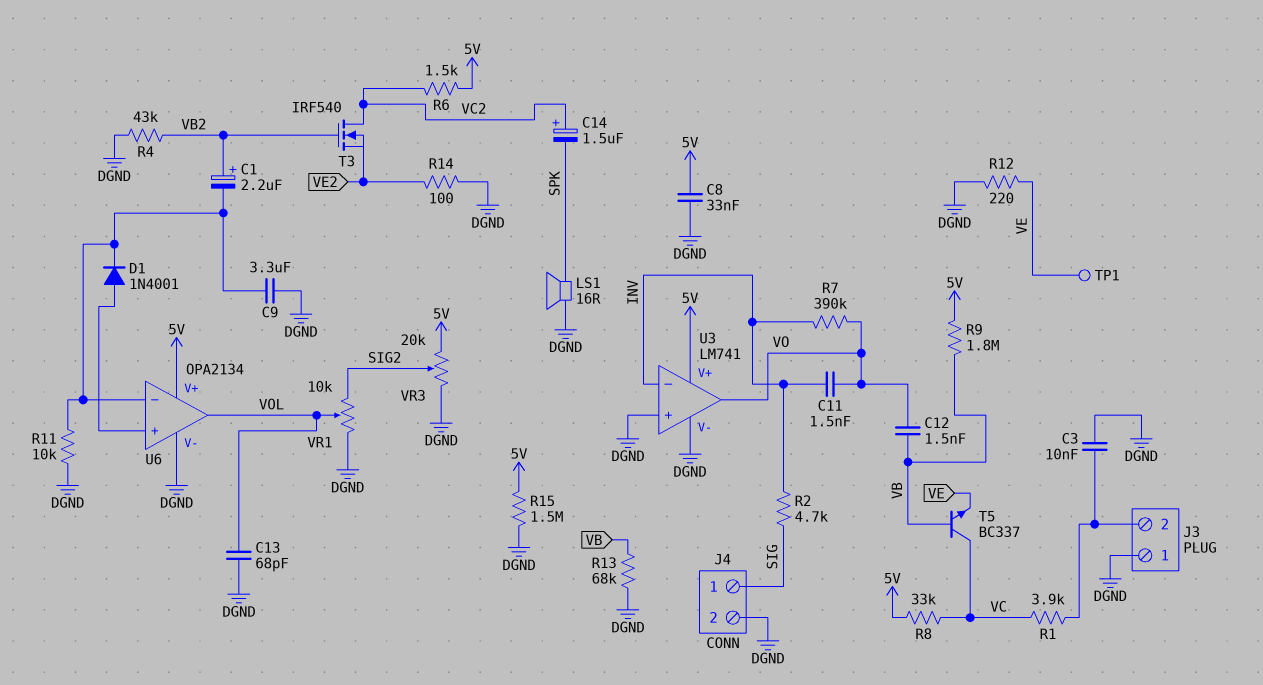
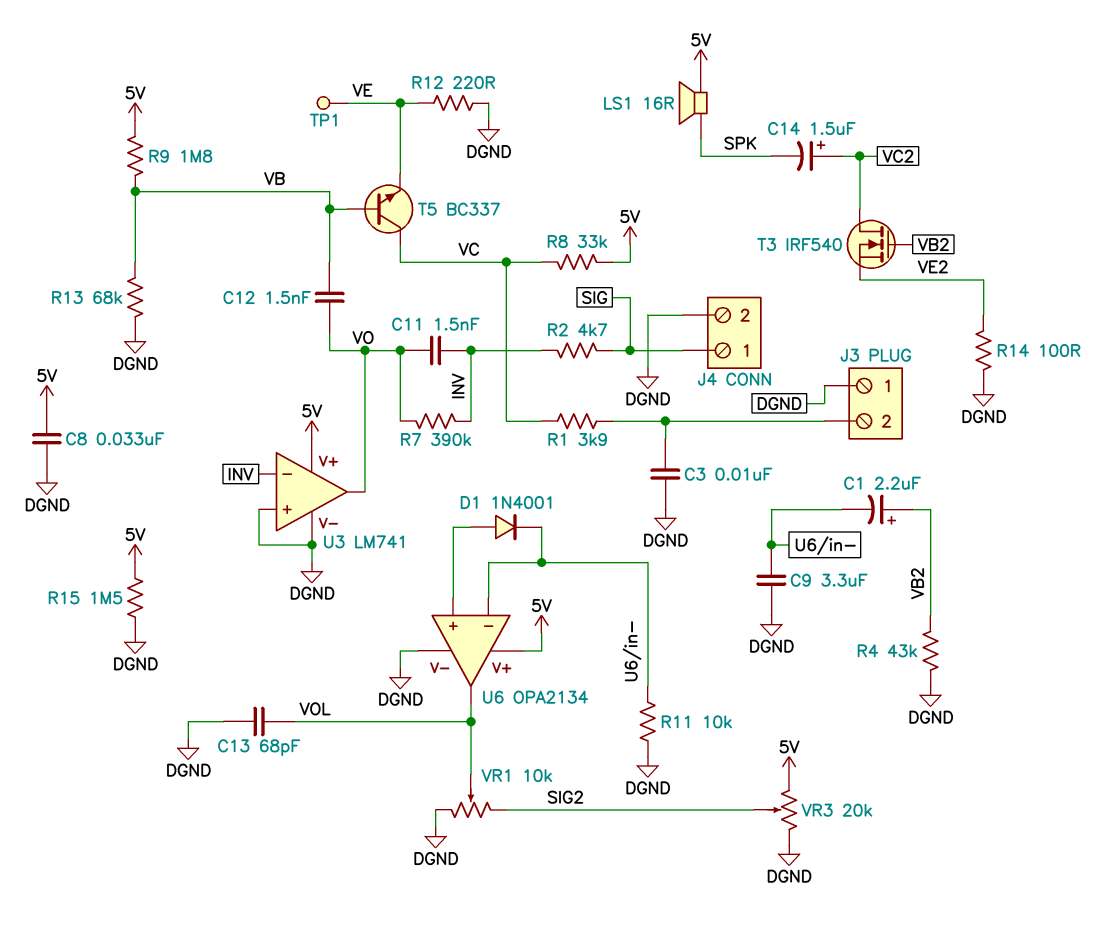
LS1: speaker 16R (DGND, SPK) -> speaker 16R (5V, SPK)
R6: 1.5k (5V, VC2) -> none

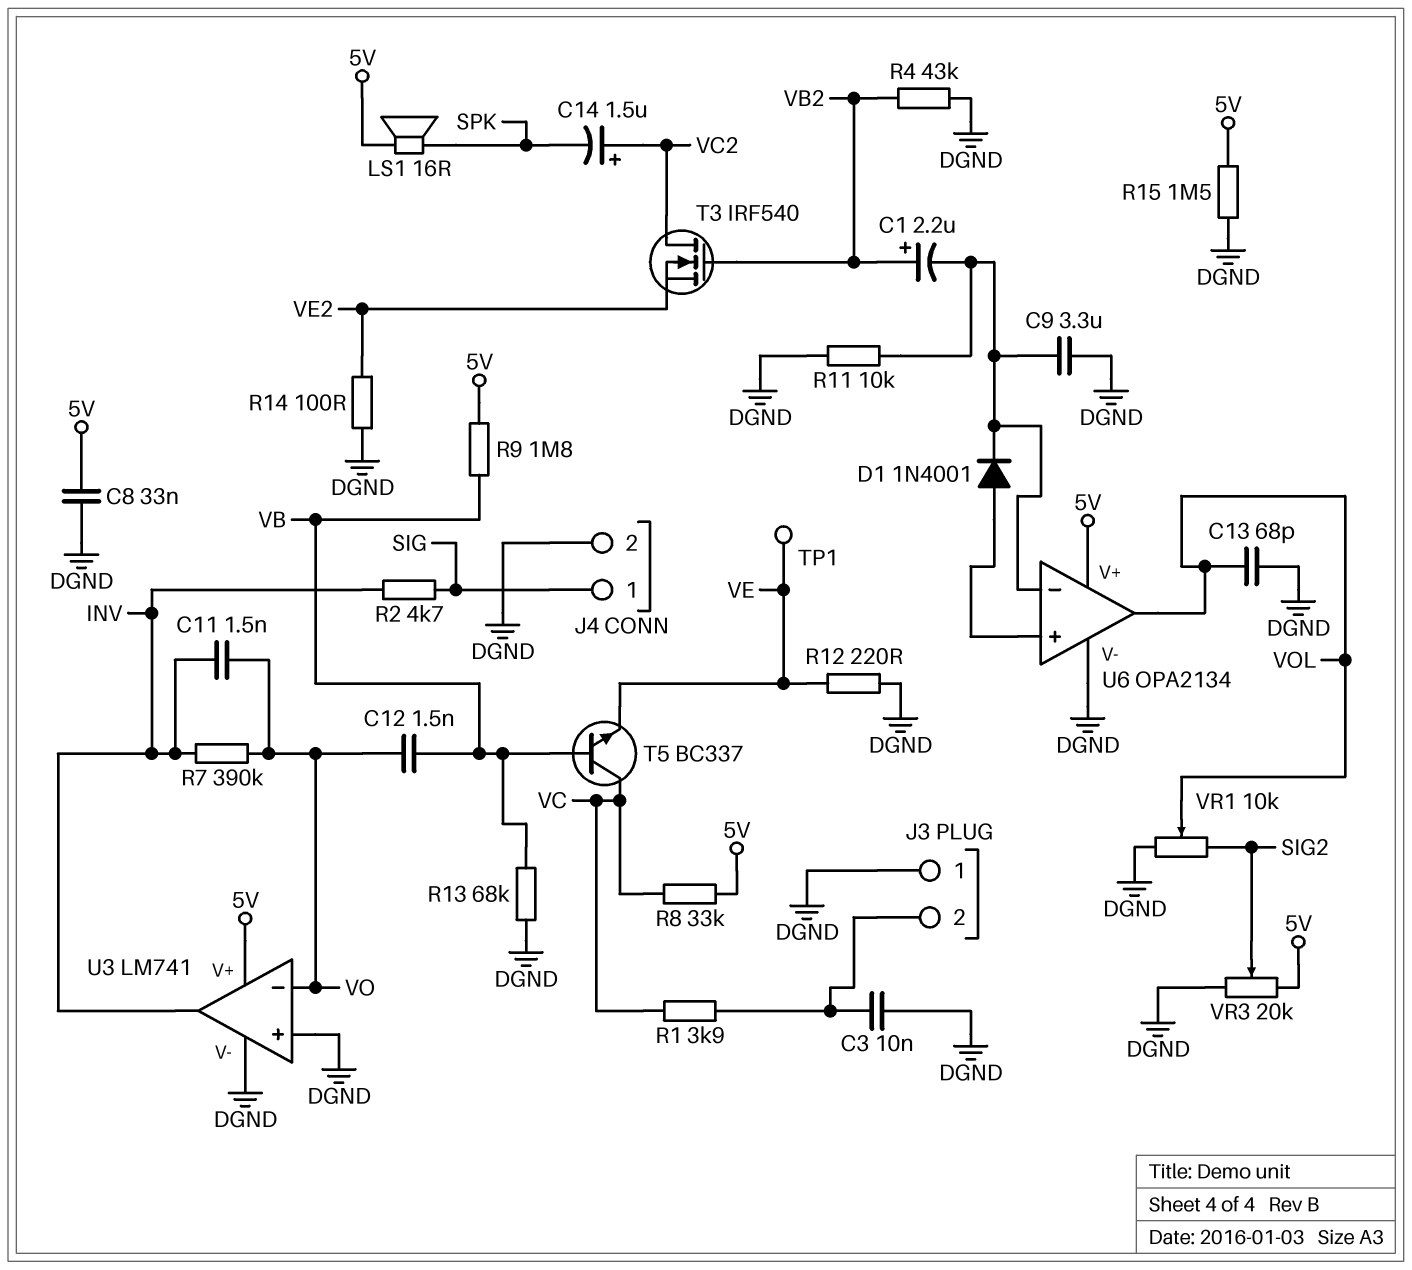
U3 pin in-: INV -> VO
U3 pin out: VO -> INV

